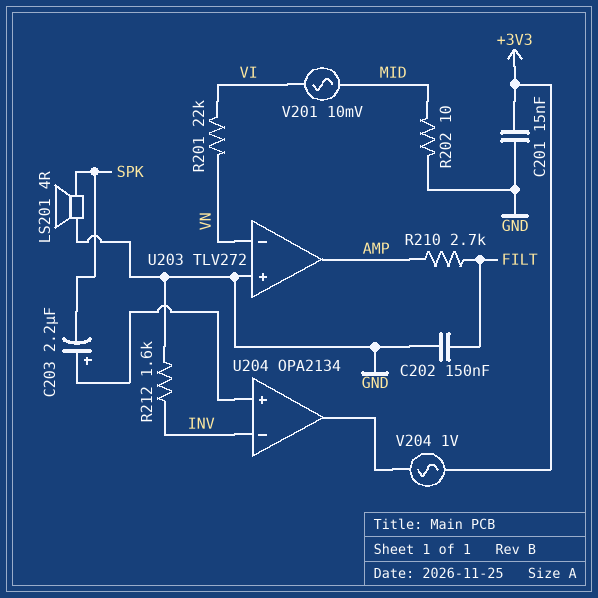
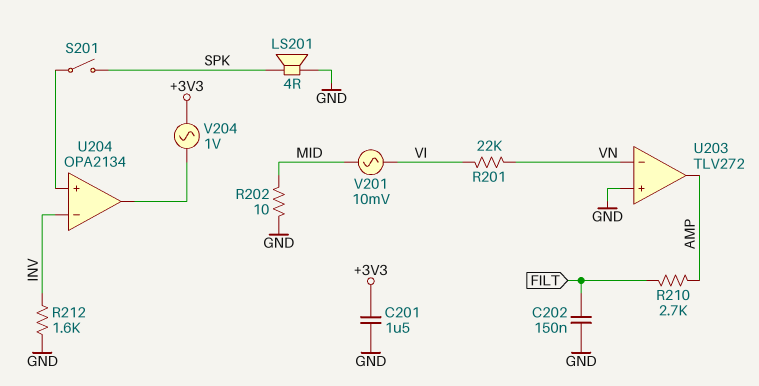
C201: 15nF (+3V3, GND) -> 1.5uF (+3V3, GND)
C203: 2.2uF (plus U204/in+, minus SPK) -> none
S201: none -> switch (SPK, U204/in+)

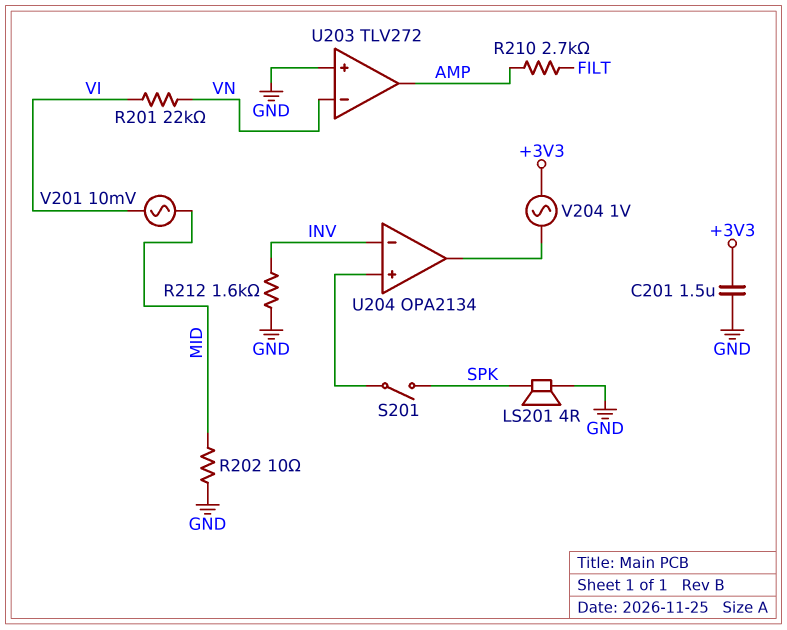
C202: 150nF (FILT, GND) -> none

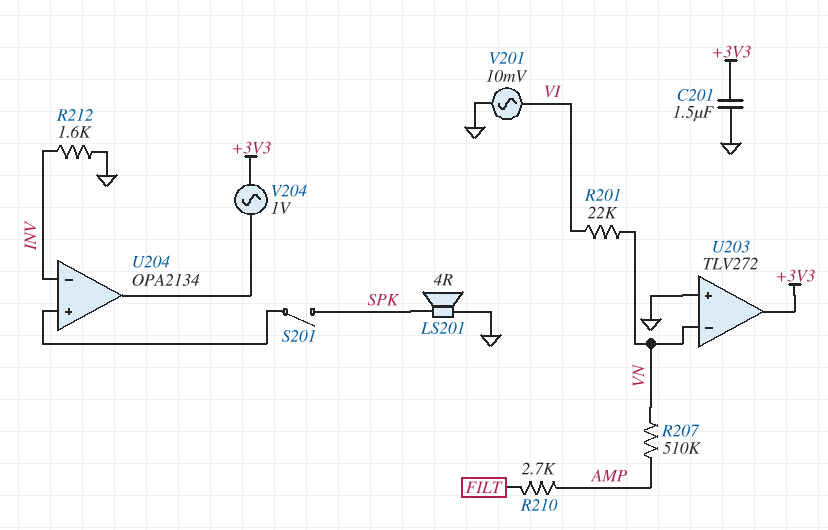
R202: 10 (GND, MID) -> none
R207: none -> 510k (AMP, VN)
U203 pin out: AMP -> +3V3
V201: AC 10mV (MID, VI) -> AC 10mV (GND, VI)

